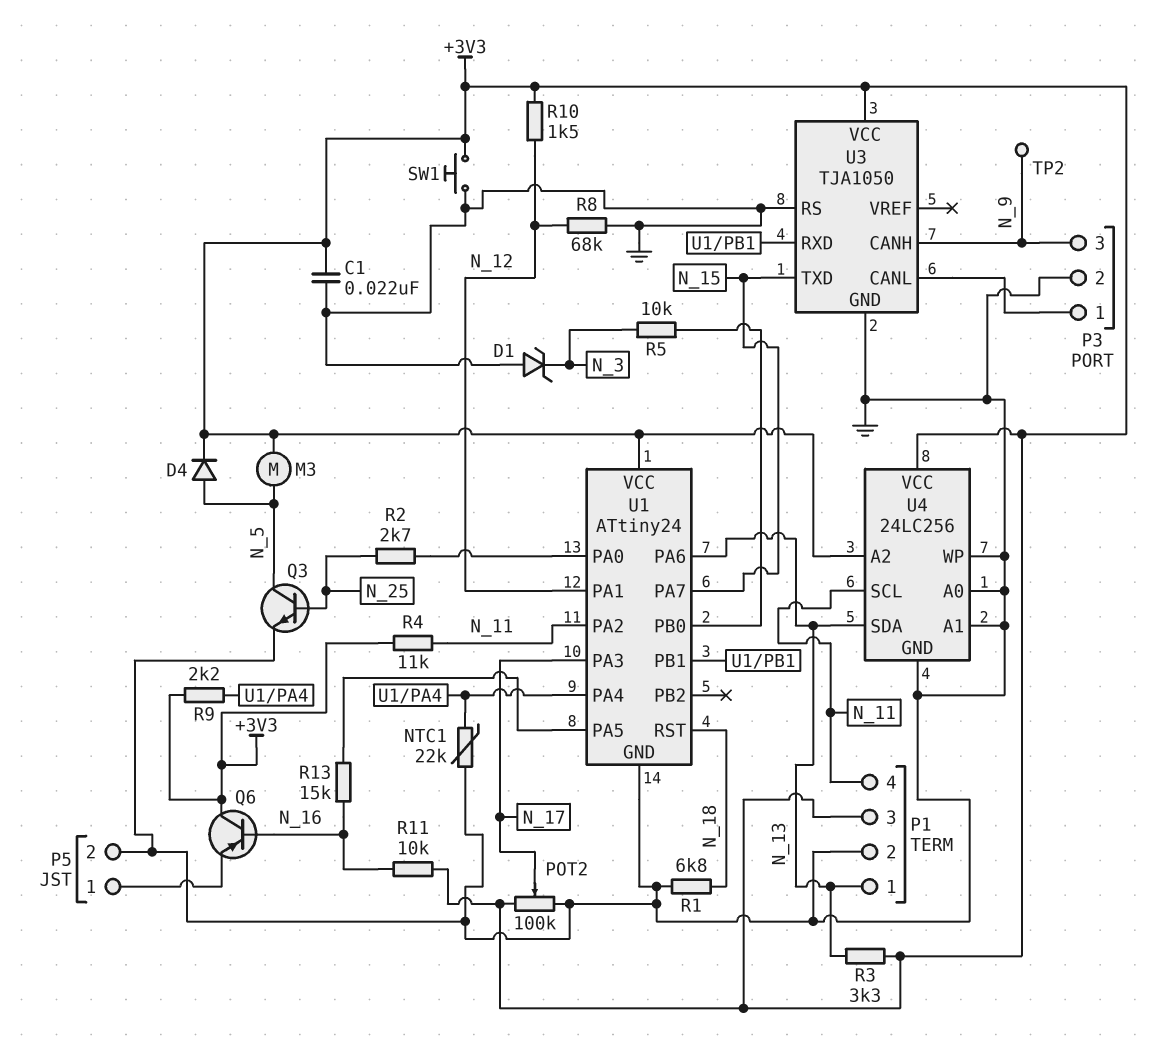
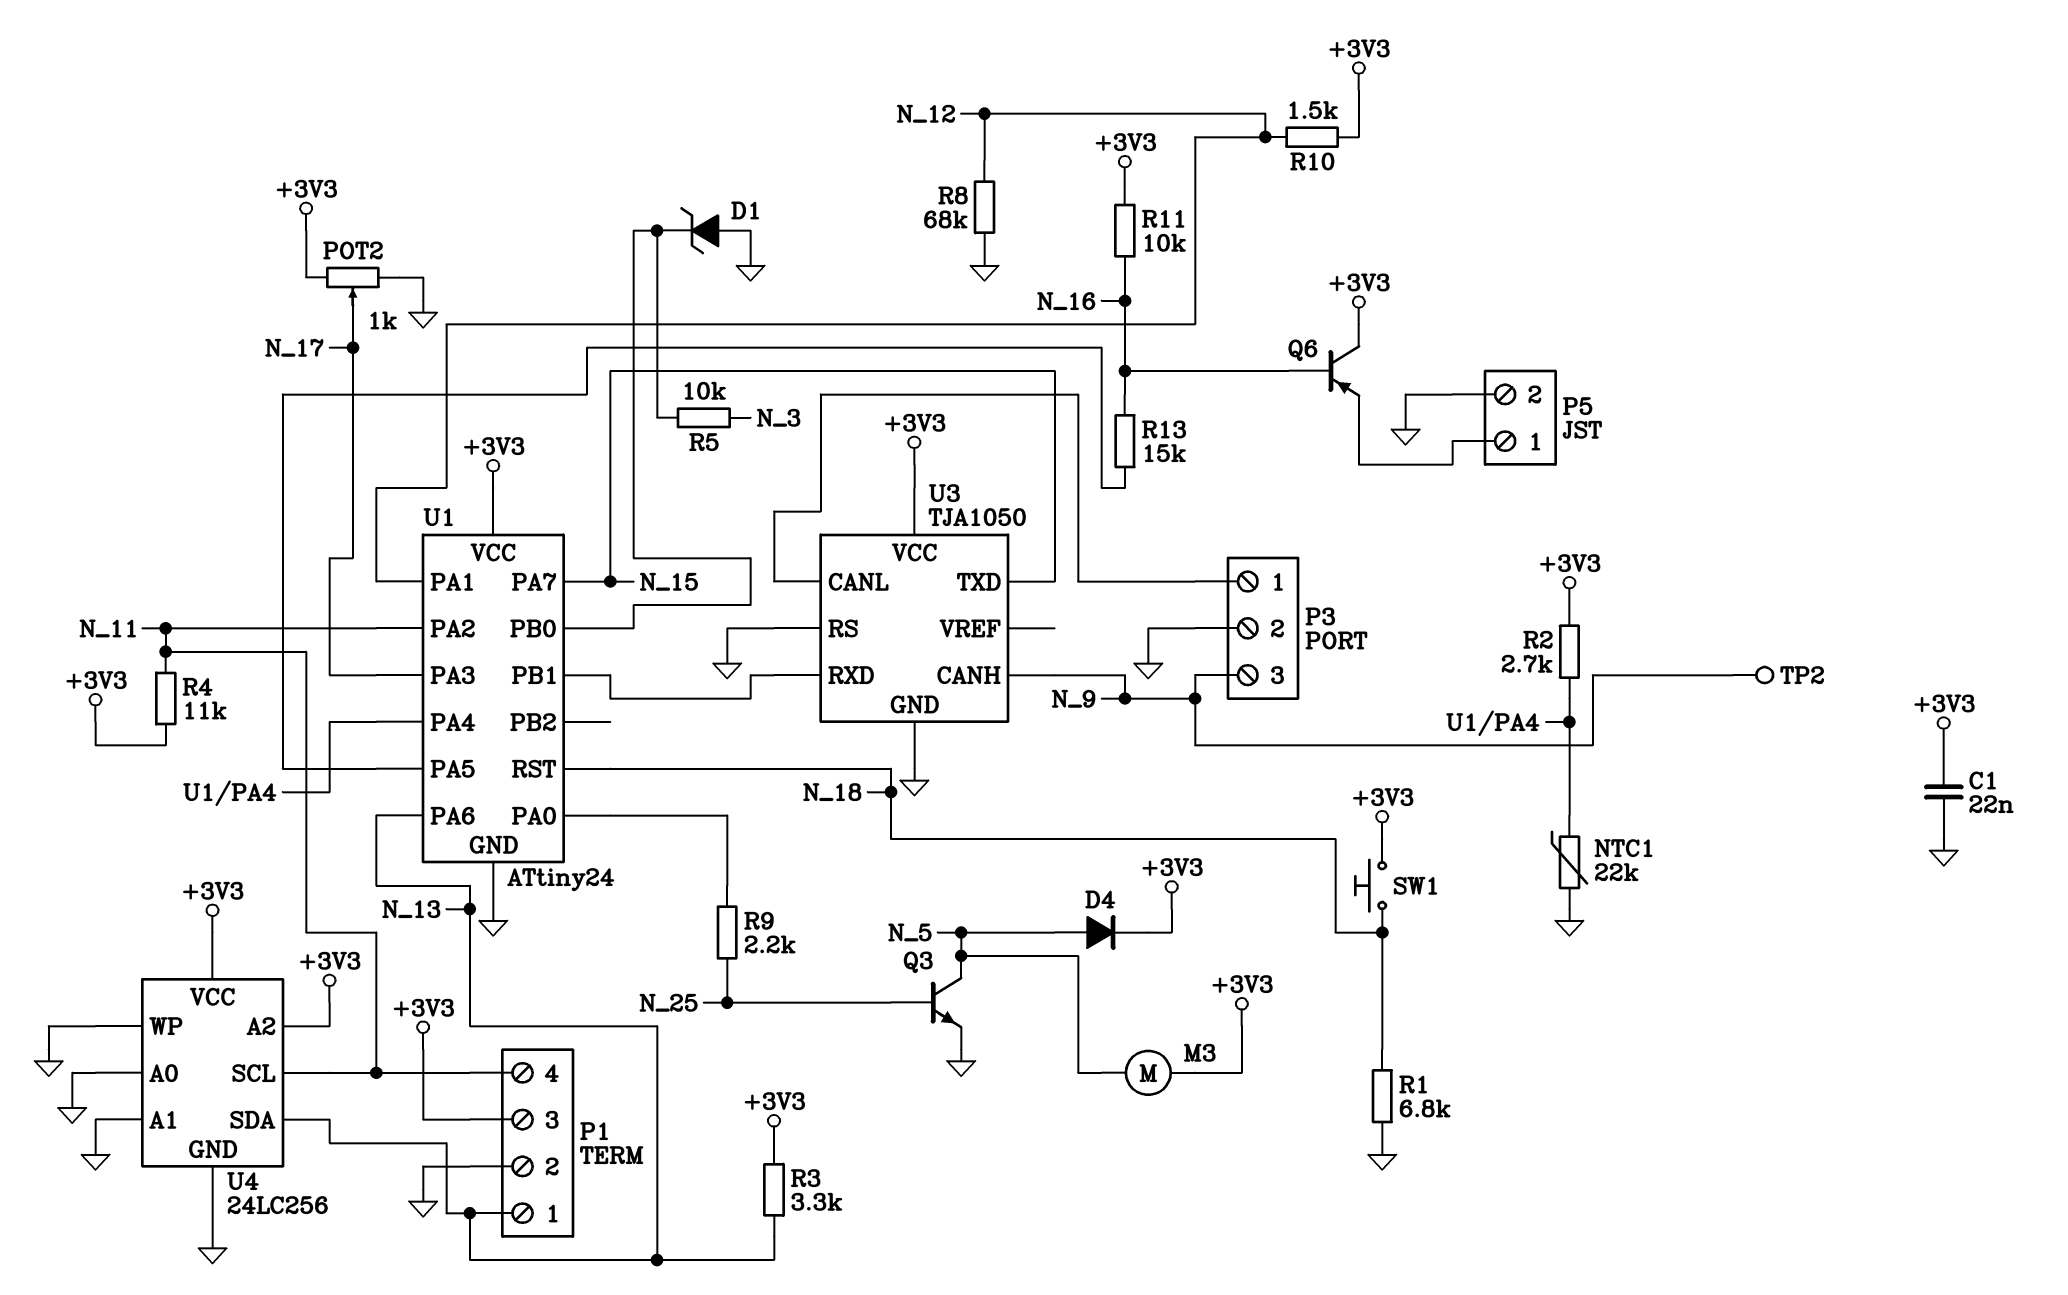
D1: zener (A GND, K N_3) -> zener (A GND, K U1/PB0)
POT2: 100k (+3V3, GND, wiper N_17) -> 1k (+3V3, GND, wiper N_17)
R2: 2.7k (N_25, U1/PA0) -> 2.7k (+3V3, U1/PA4)
R9: 2.2k (+3V3, U1/PA4) -> 2.2k (N_25, U1/PA0)
SW1: button (+3V3, GND) -> button (+3V3, N_18)

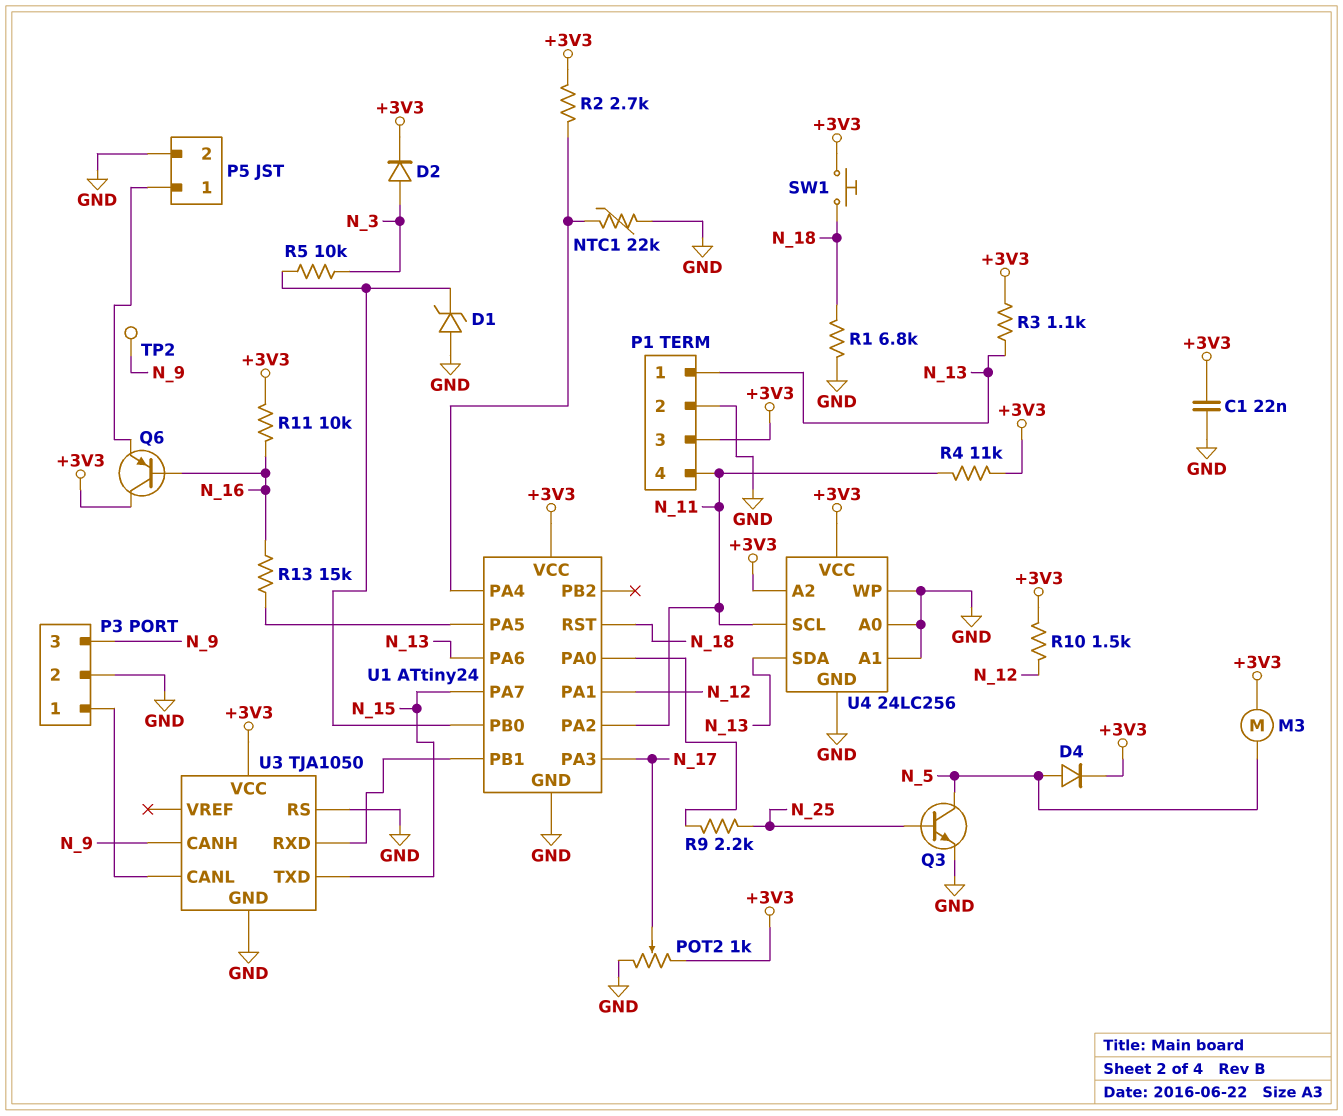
D2: none -> diode (A N_3, K +3V3)
R3: 3.3k (+3V3, N_13) -> 1.1k (+3V3, N_13)
R8: 68k (GND, N_12) -> none

